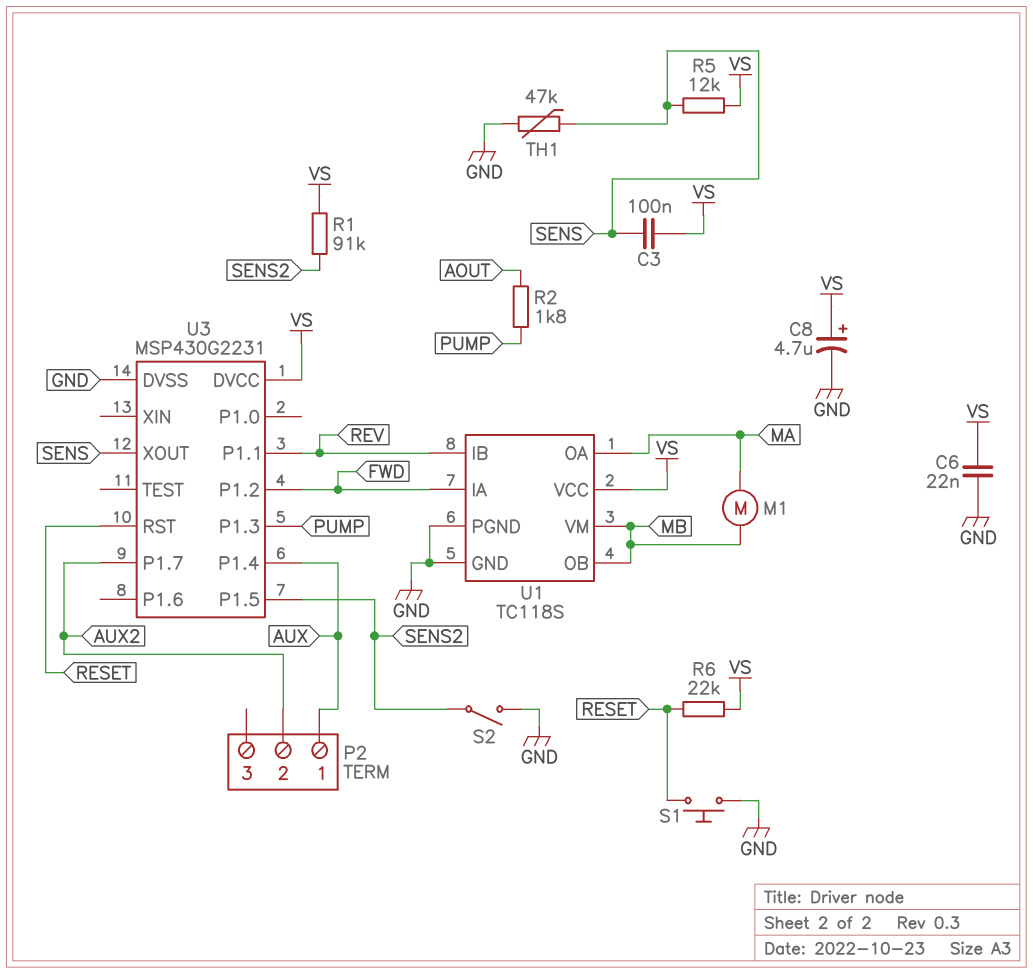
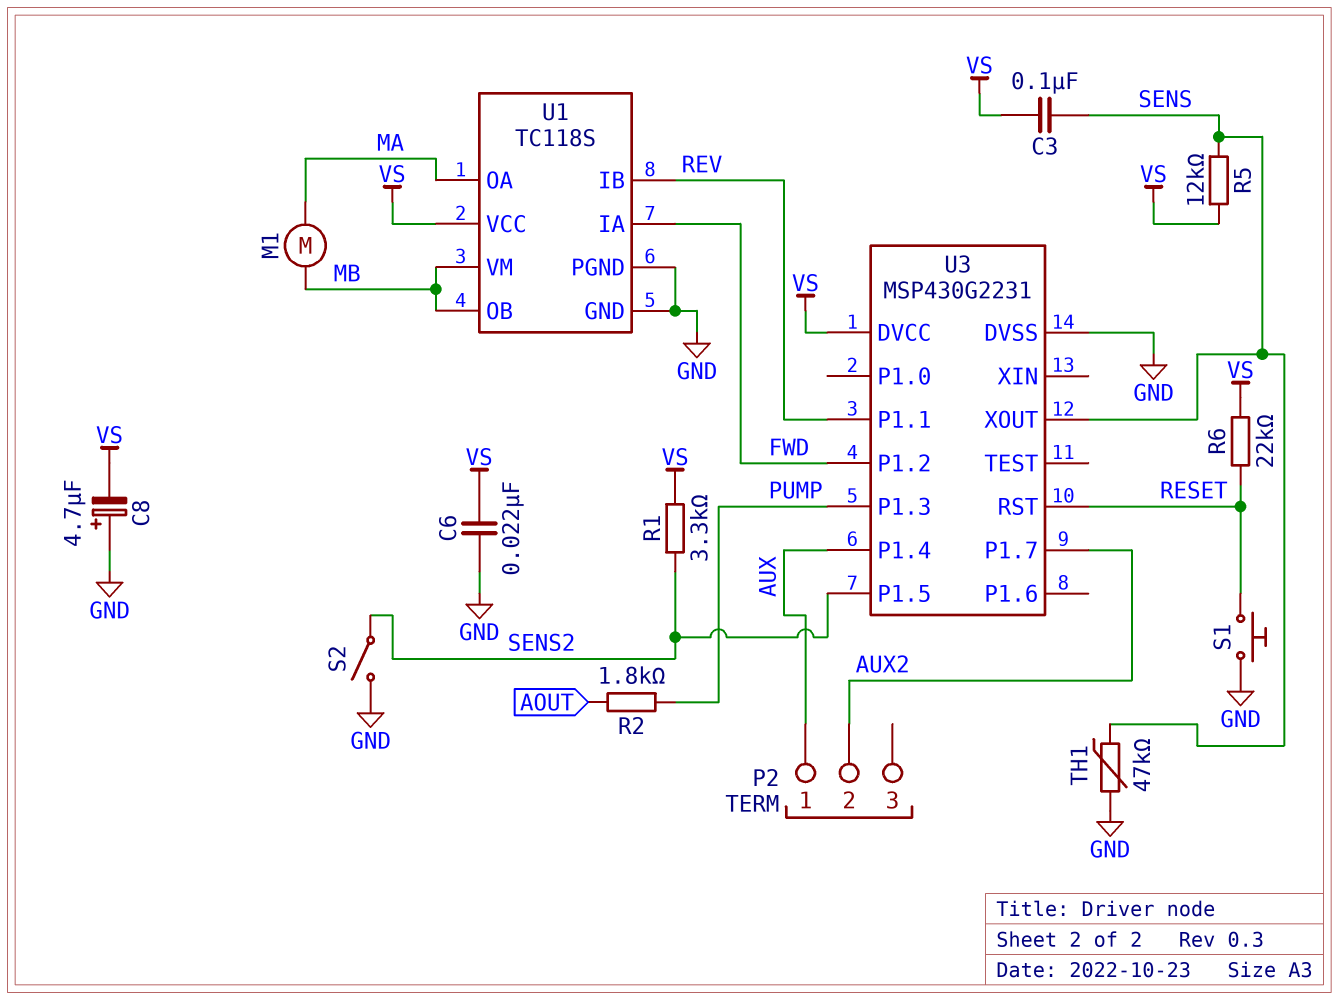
C8: 4.7uF (plus VS, minus GND) -> 4.7uF (plus GND, minus VS)
R1: 91k (SENS2, VS) -> 3.3k (SENS2, VS)

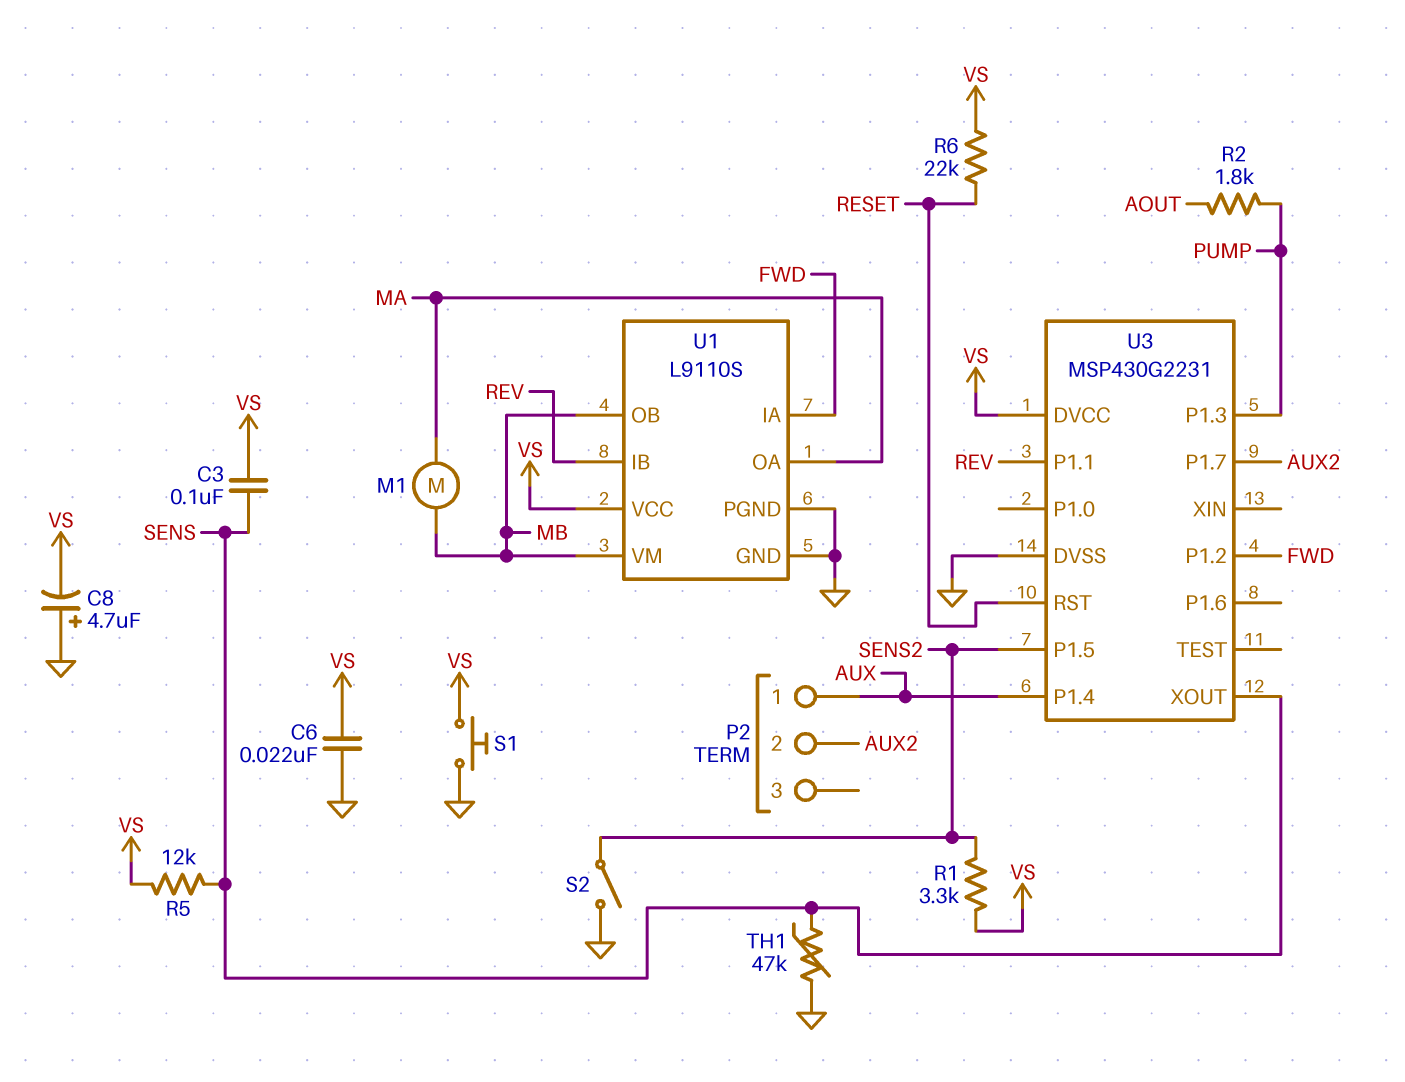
S1: button (GND, RESET) -> button (GND, VS)
U1: TC118S -> L9110S

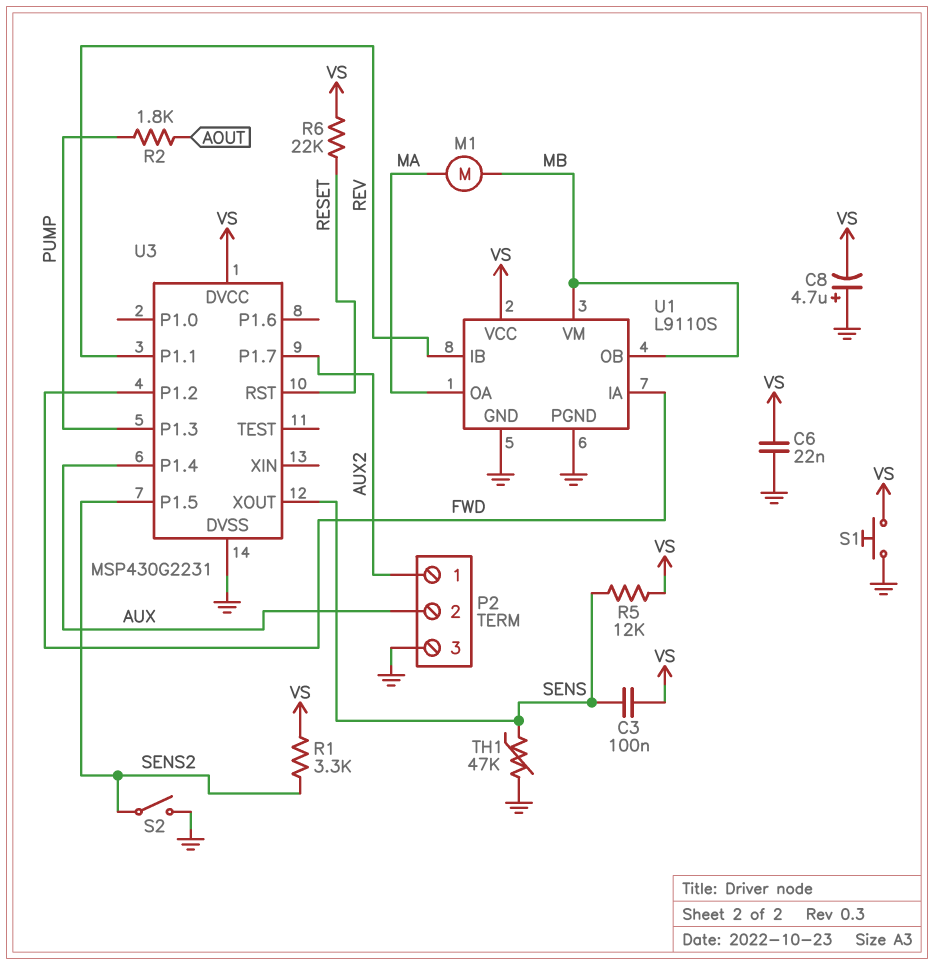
P2 pin 1: AUX -> AUX2
P2 pin 2: AUX2 -> AUX
P2 pin 3: none -> GND

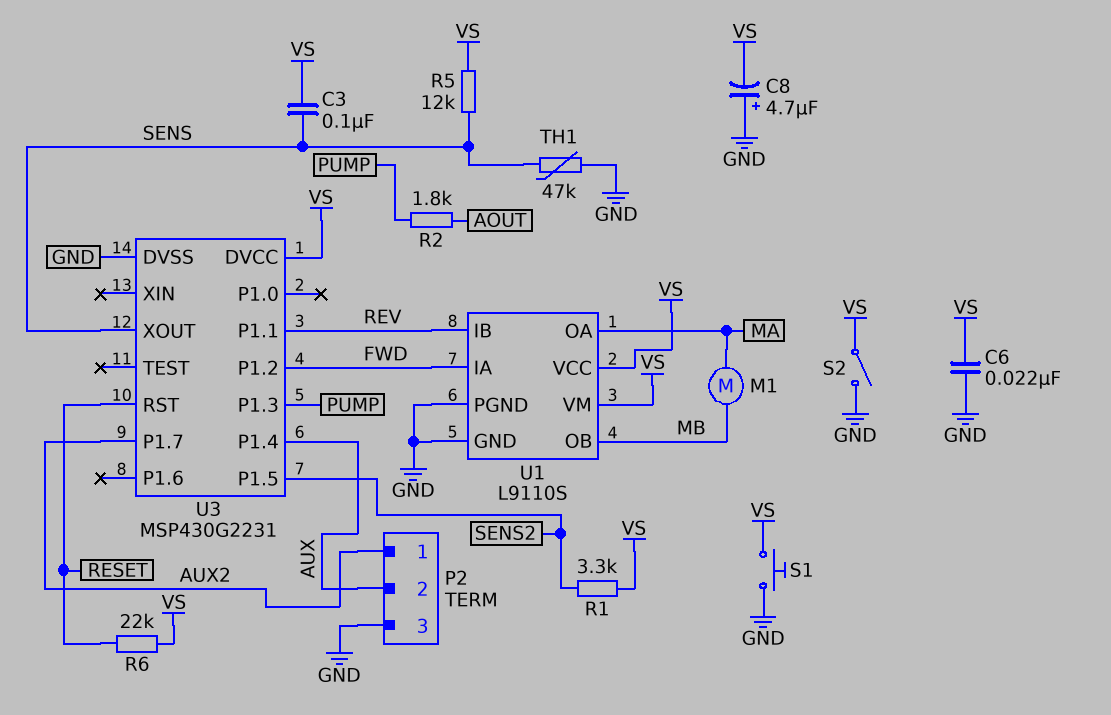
S2: switch (GND, SENS2) -> switch (GND, VS)
U1 pin VM: MB -> VS

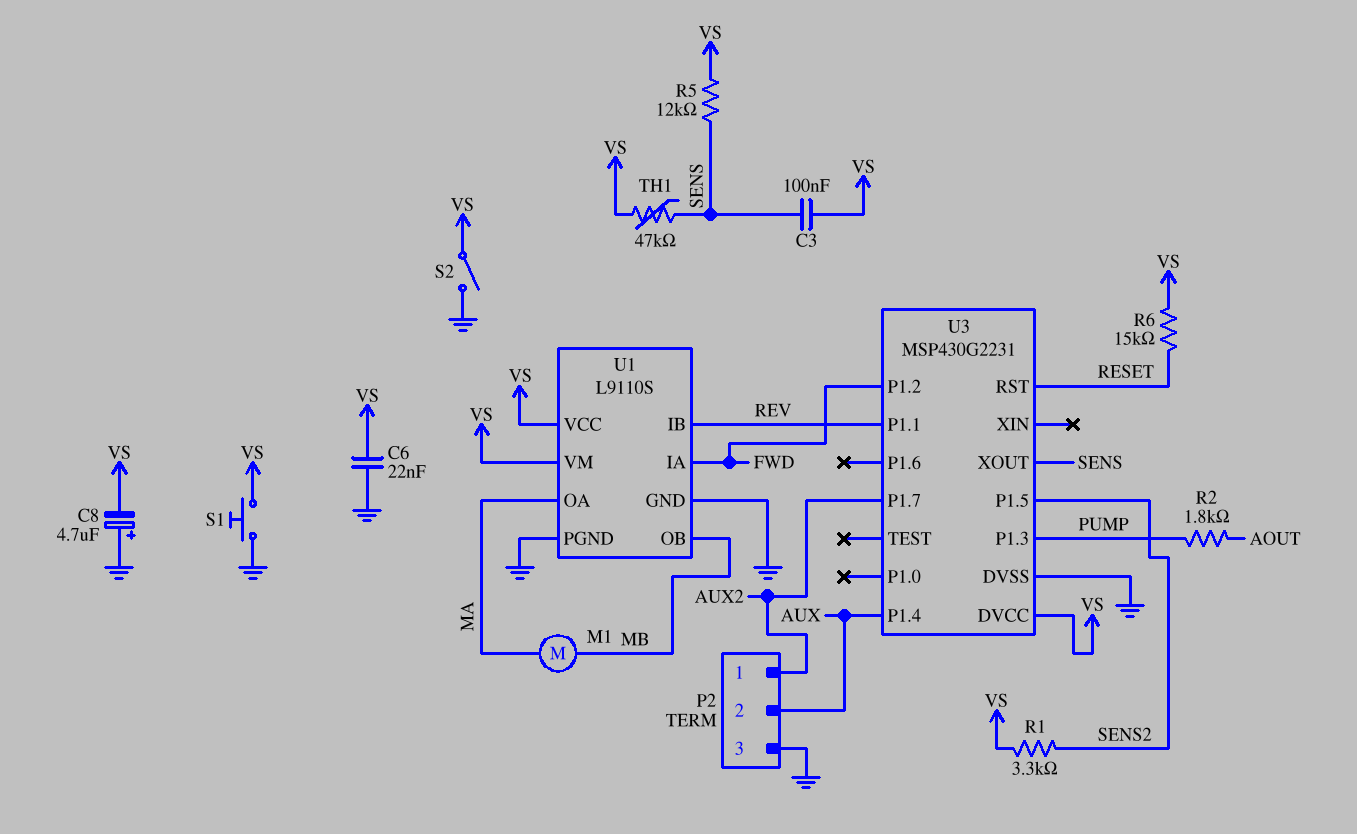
R6: 22k (RESET, VS) -> 15k (RESET, VS)
TH1: 47k (GND, SENS) -> 47k (SENS, VS)

